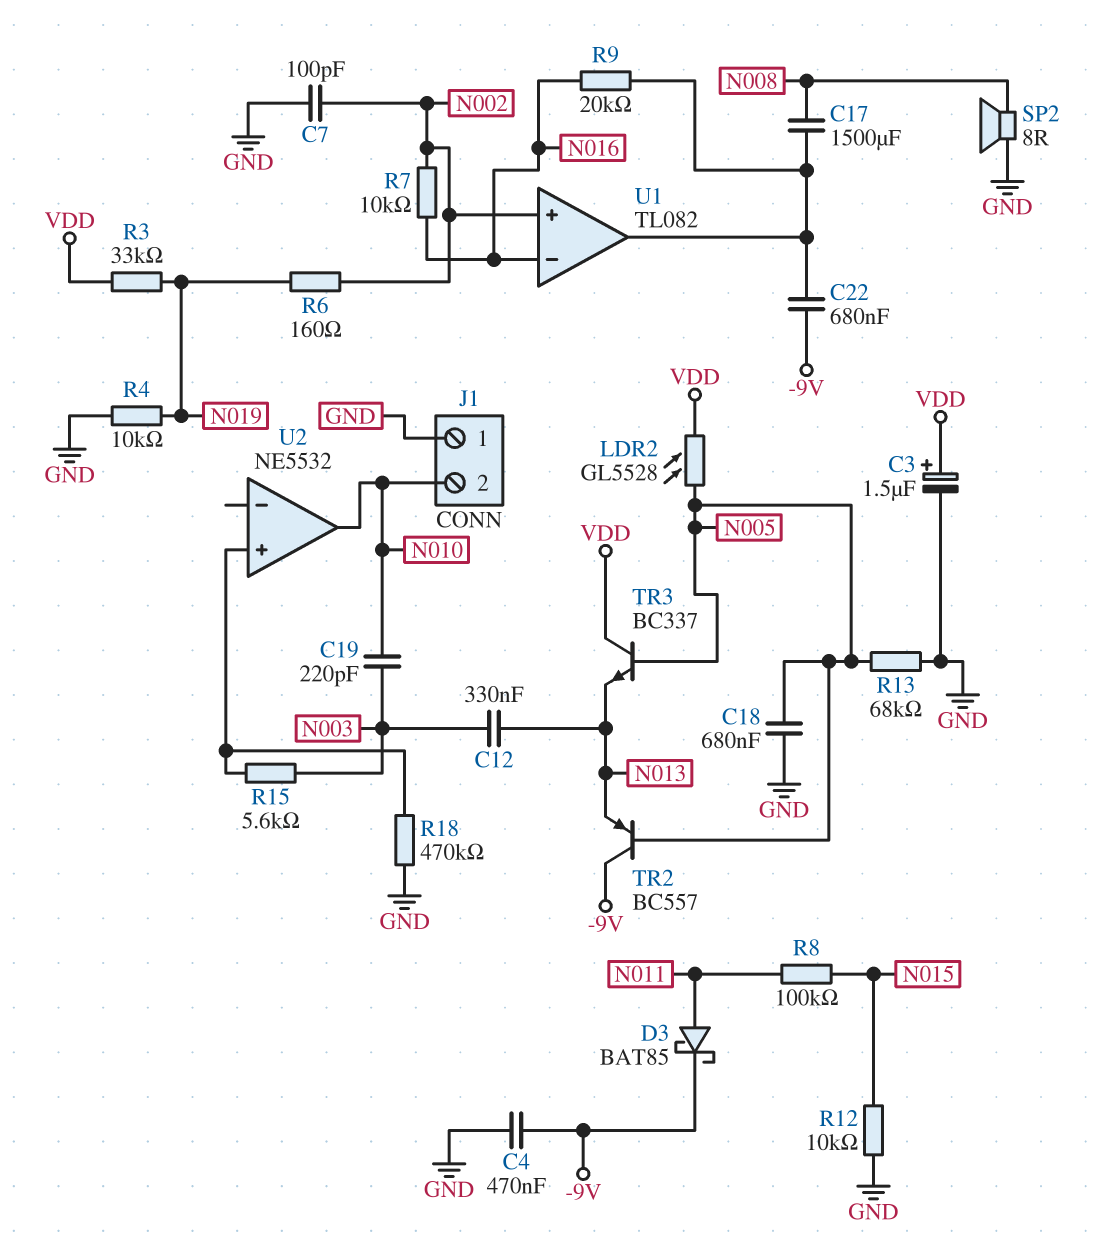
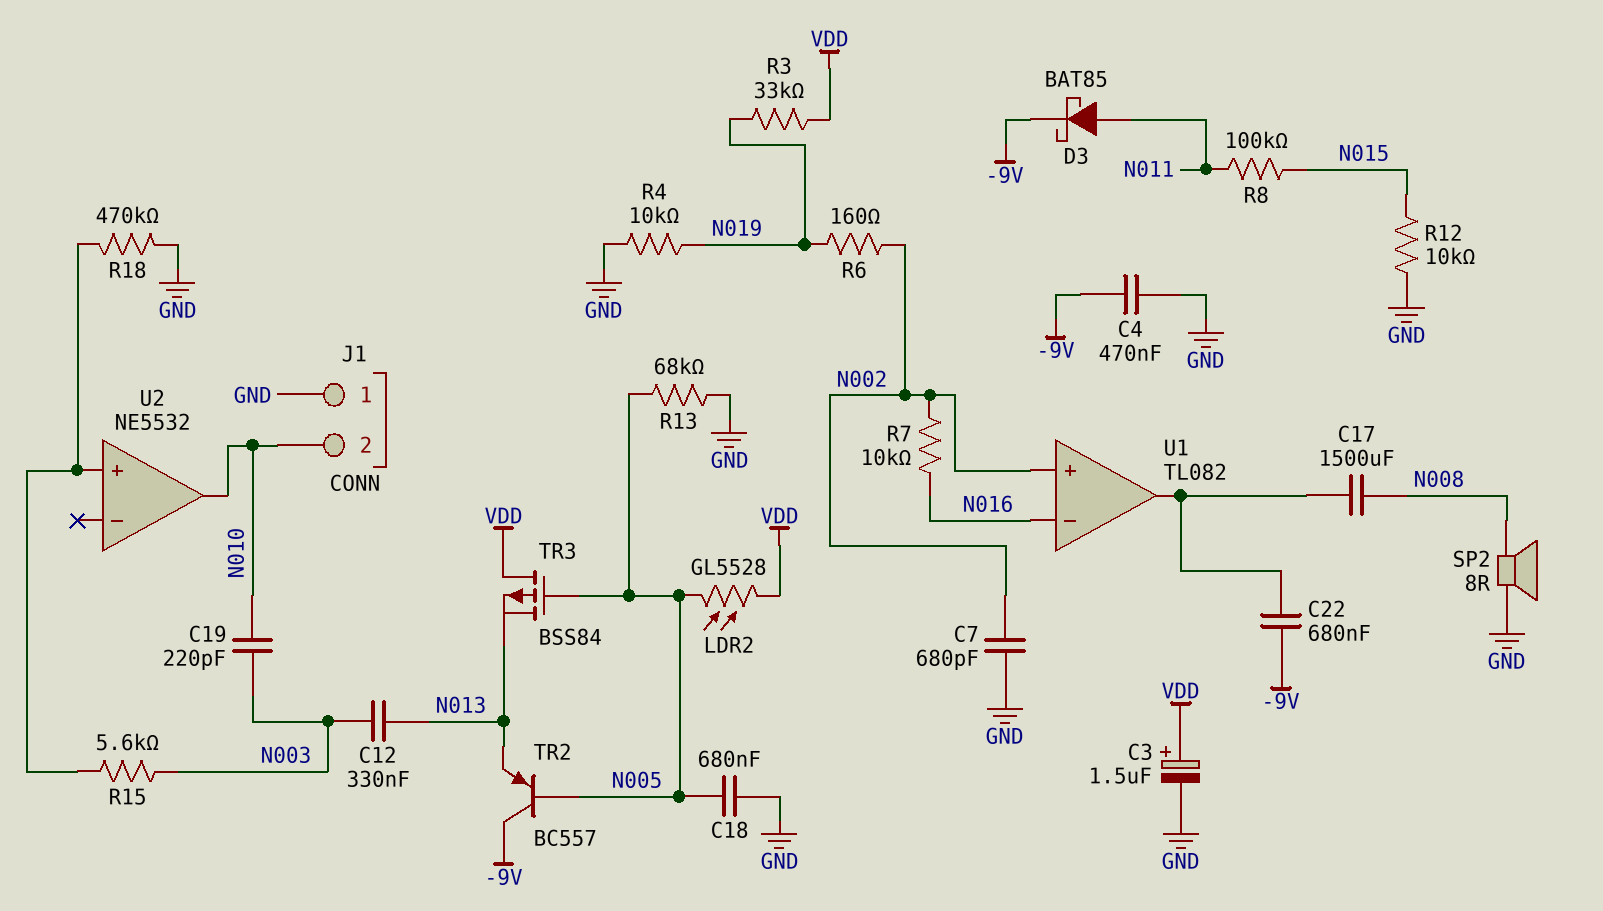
C7: 100pF (GND, N002) -> 680pF (GND, N002)
R9: 20k (N016, U1/out) -> none
TR3: NPN BC337 (B N005, C VDD, E N013) -> PMOS BSS84 (G N005, D VDD, S N013)

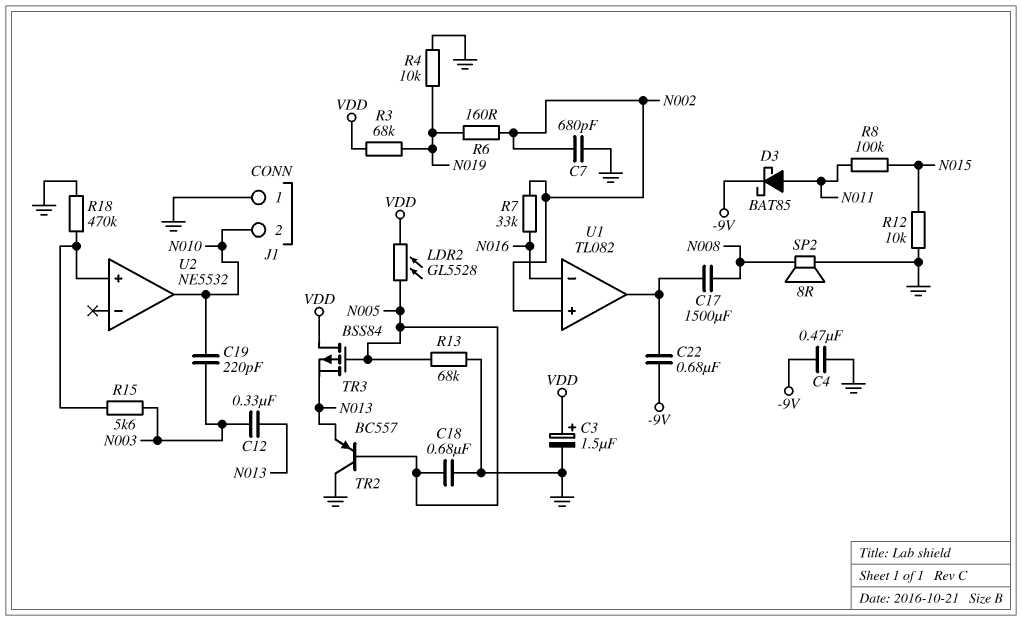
R3: 33k (N019, VDD) -> 68k (N019, VDD)
R7: 10k (N002, N016) -> 33k (N002, N016)
TR2: PNP BC557 (B N005, C -9V, E N013) -> PNP BC557 (B N005, C GND, E N013)

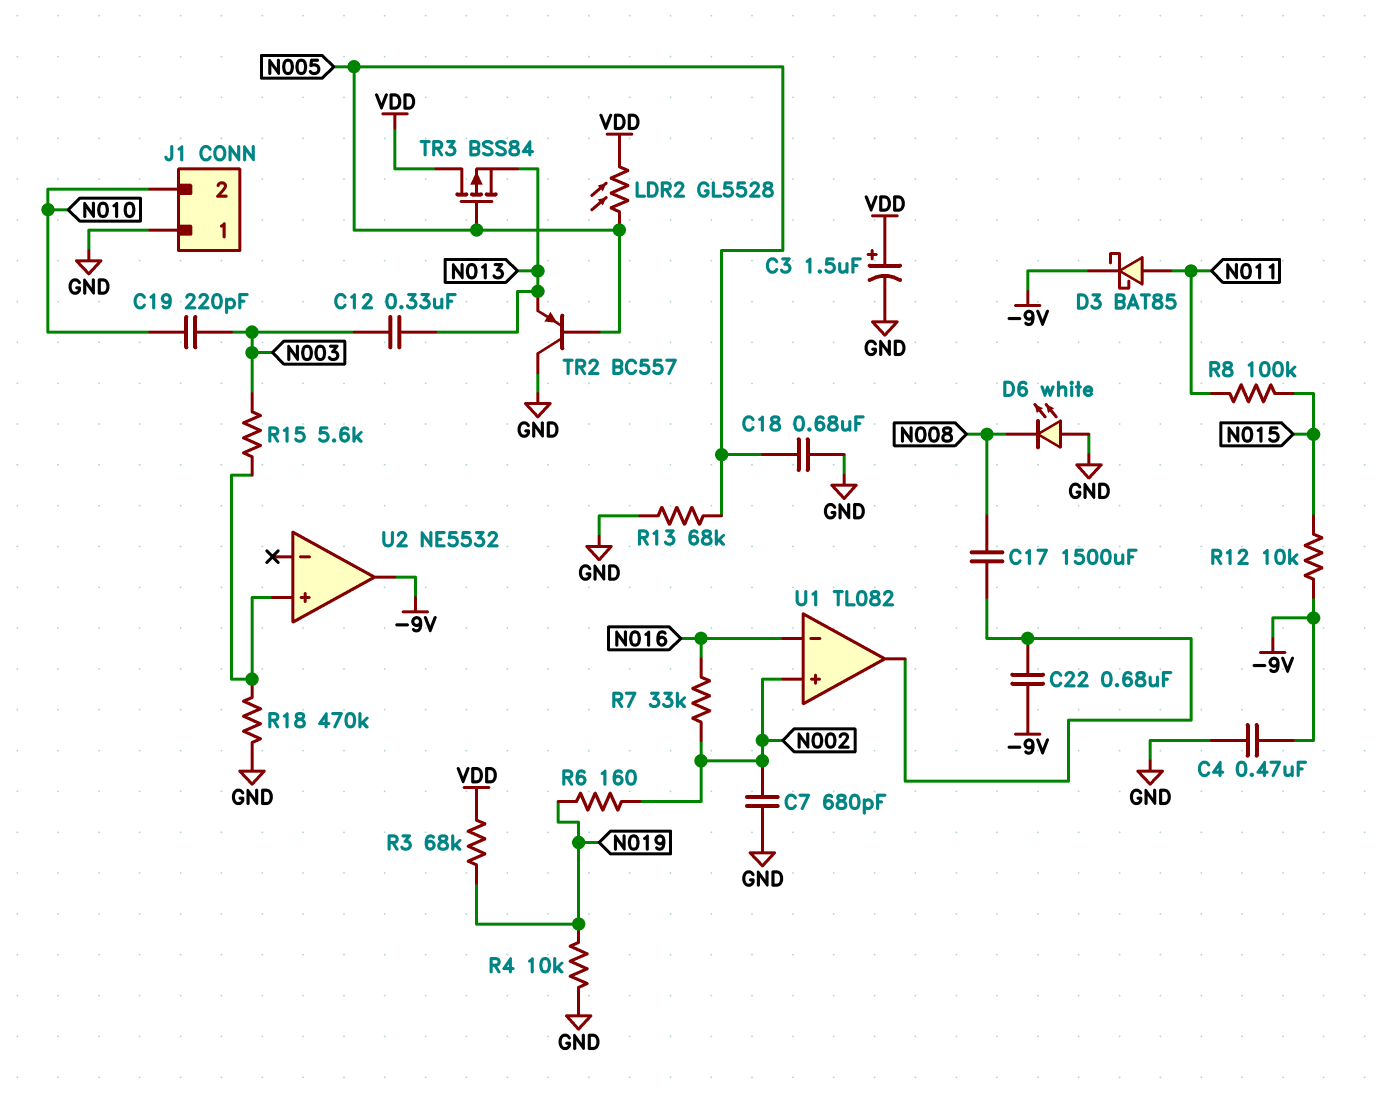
D6: none -> LED white (A GND, K N008)
R12: 10k (GND, N015) -> 10k (-9V, N015)
SP2: speaker 8R (GND, N008) -> none
U2 pin out: N010 -> -9V

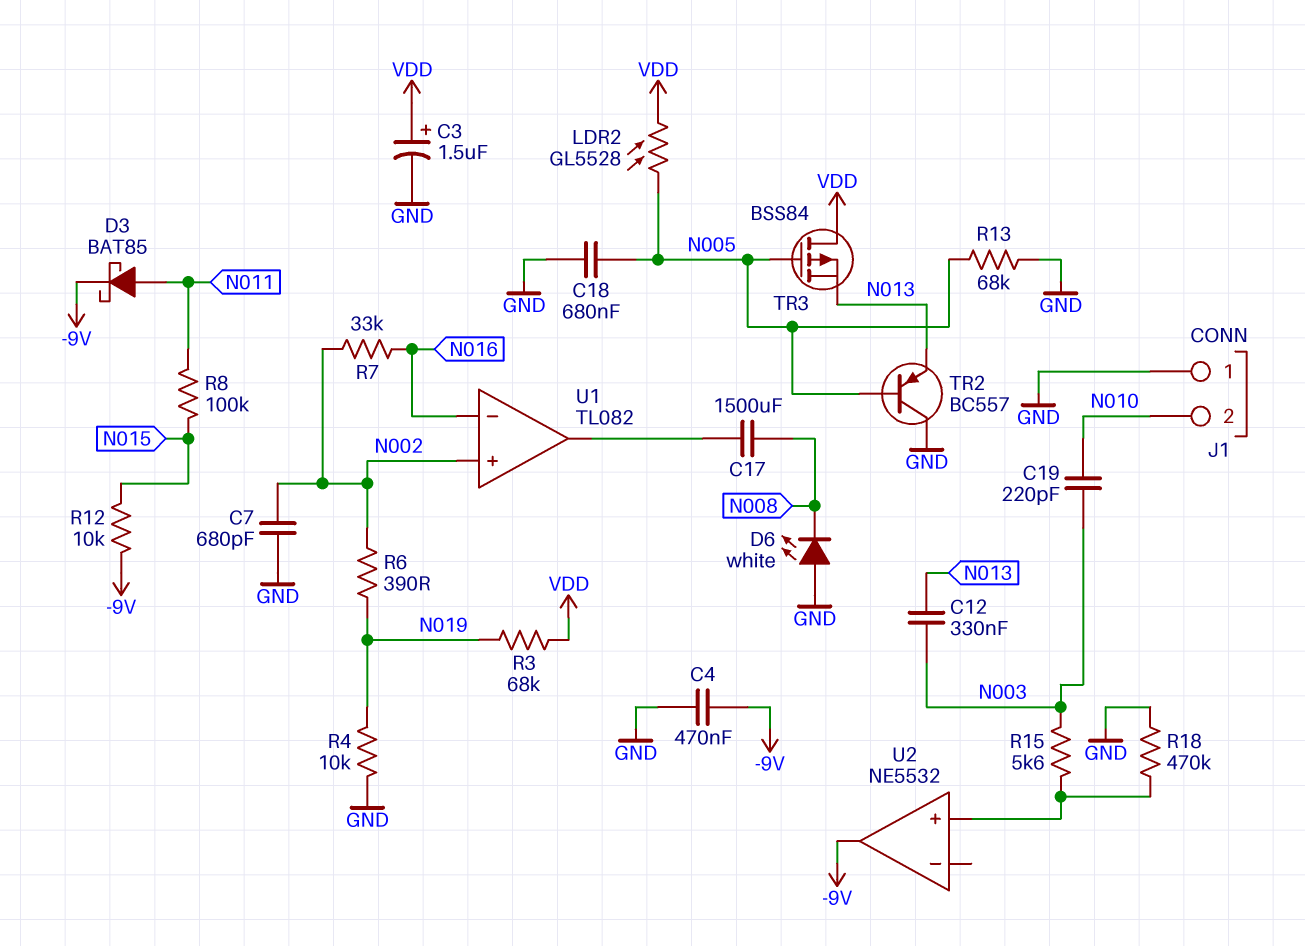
C22: 680nF (-9V, U1/out) -> none
R6: 160 (N002, N019) -> 390 (N002, N019)

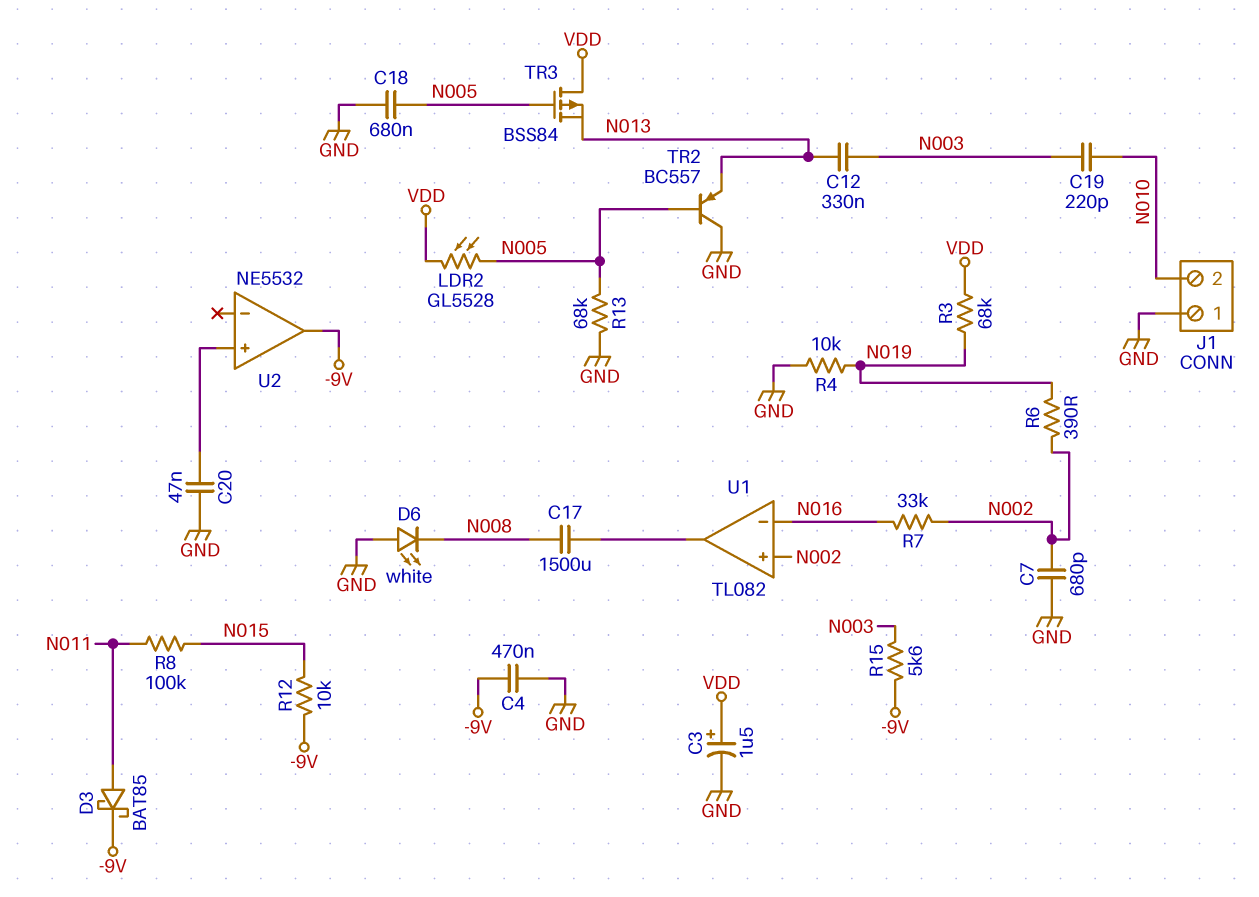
C20: none -> 47nF (GND, U2/in+)
R15: 5.6k (N003, U2/in+) -> 5.6k (-9V, N003)
R18: 470k (GND, U2/in+) -> none

